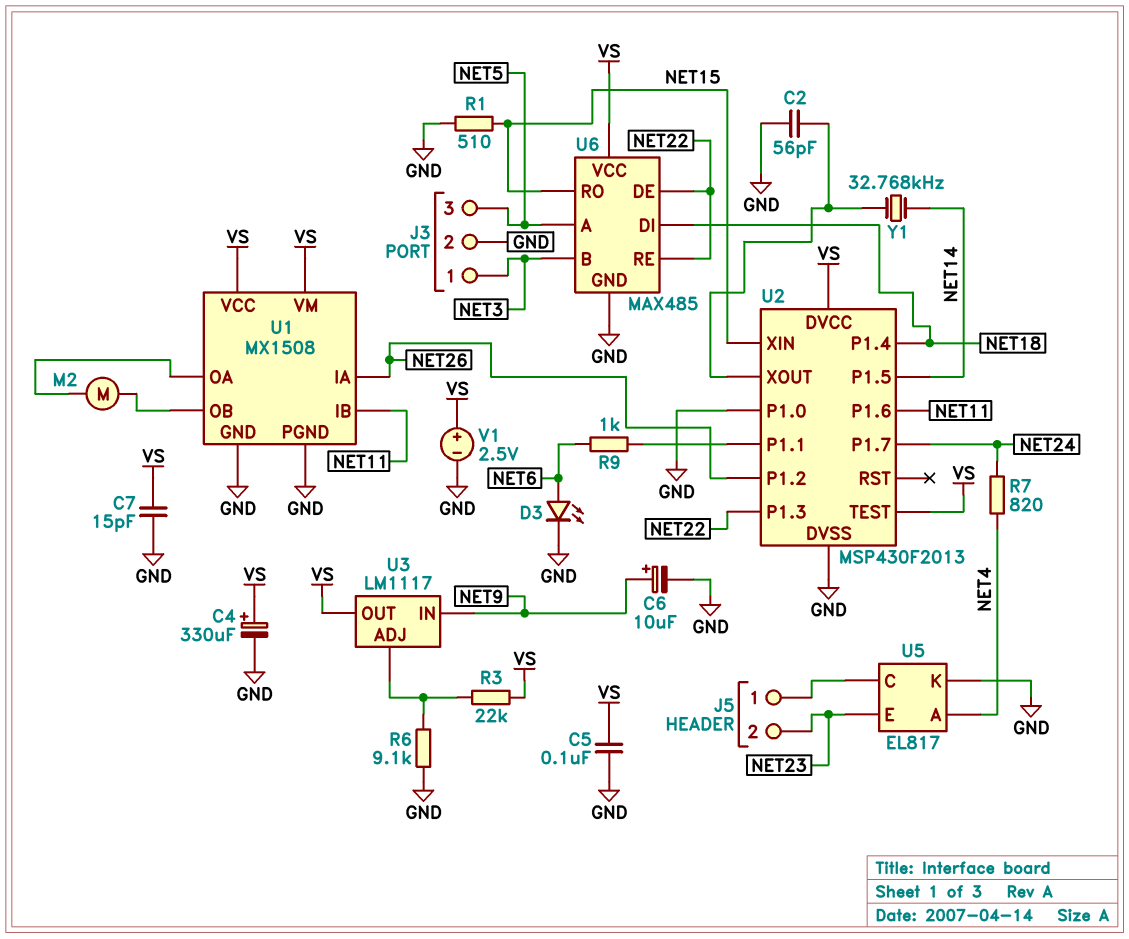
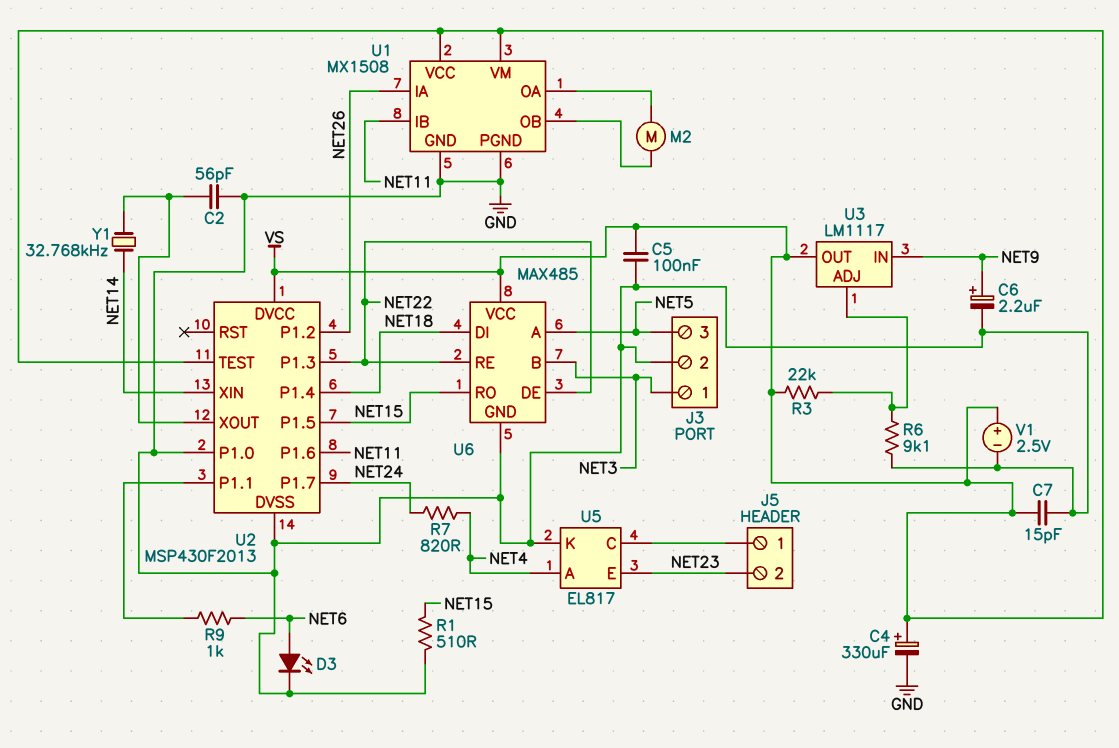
C6: 10uF (plus NET9, minus GND) -> 2.2uF (plus NET9, minus GND)
U2 pin P1.5: NET14 -> NET15
U2 pin XIN: NET15 -> NET14

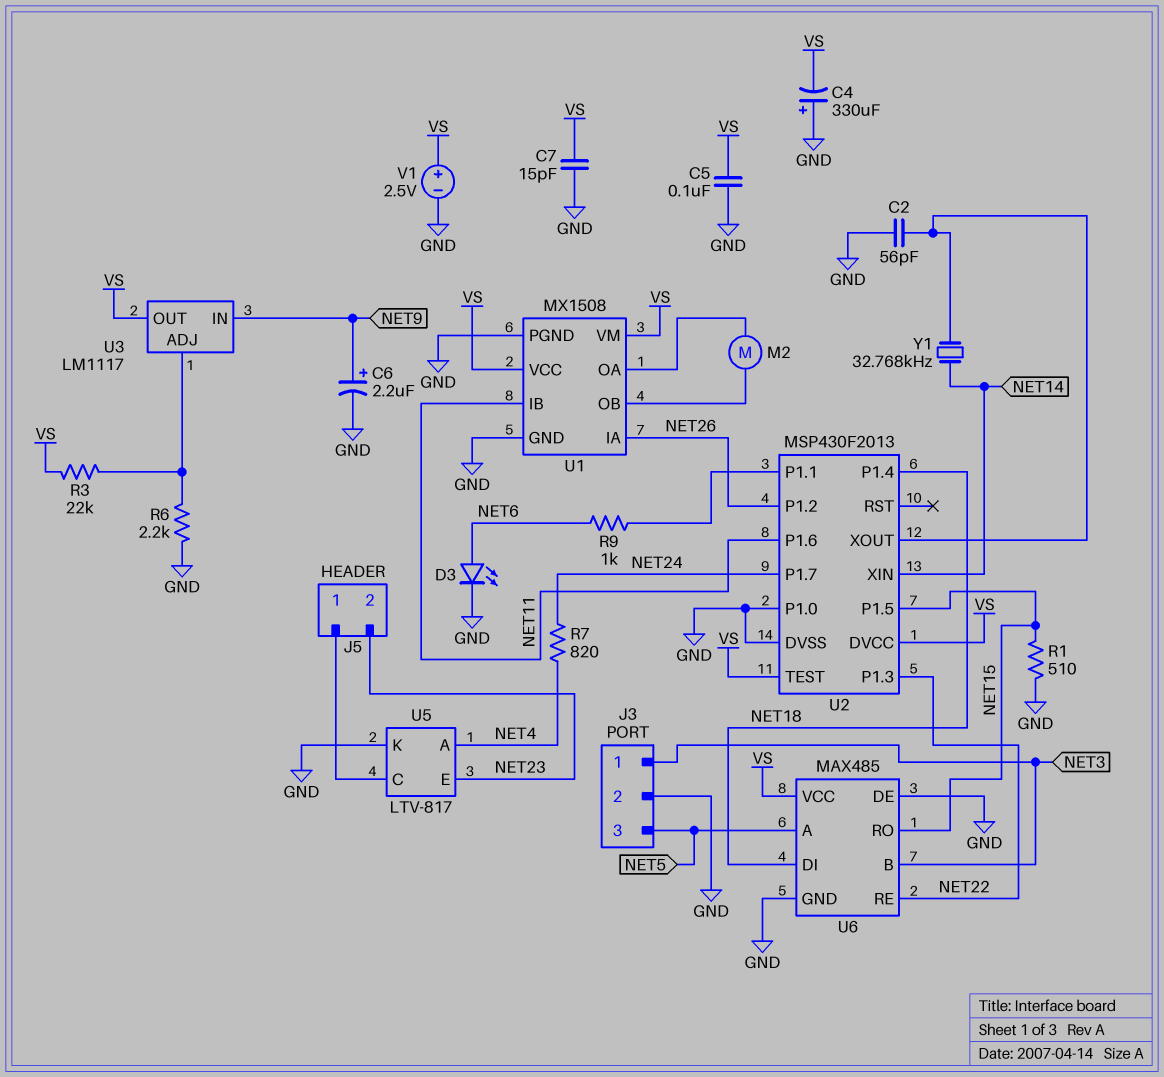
C4: 330uF (plus VS, minus GND) -> 330uF (plus GND, minus VS)
R6: 9.1k (GND, U3/ADJ) -> 2.2k (GND, U3/ADJ)
U5: EL817 -> LTV-817
U6 pin DE: NET22 -> GND

